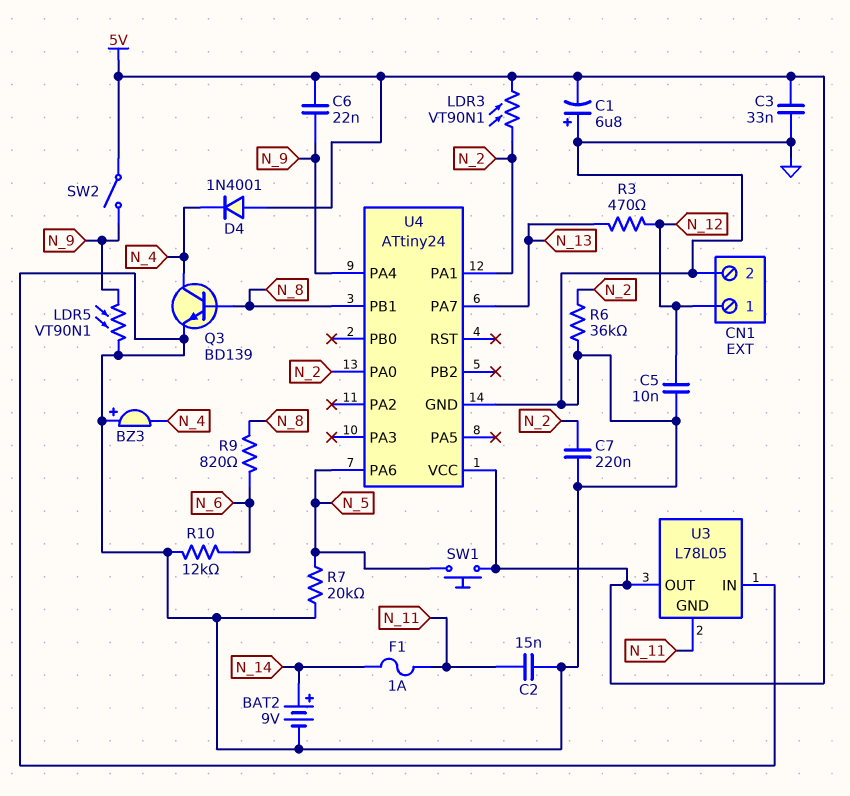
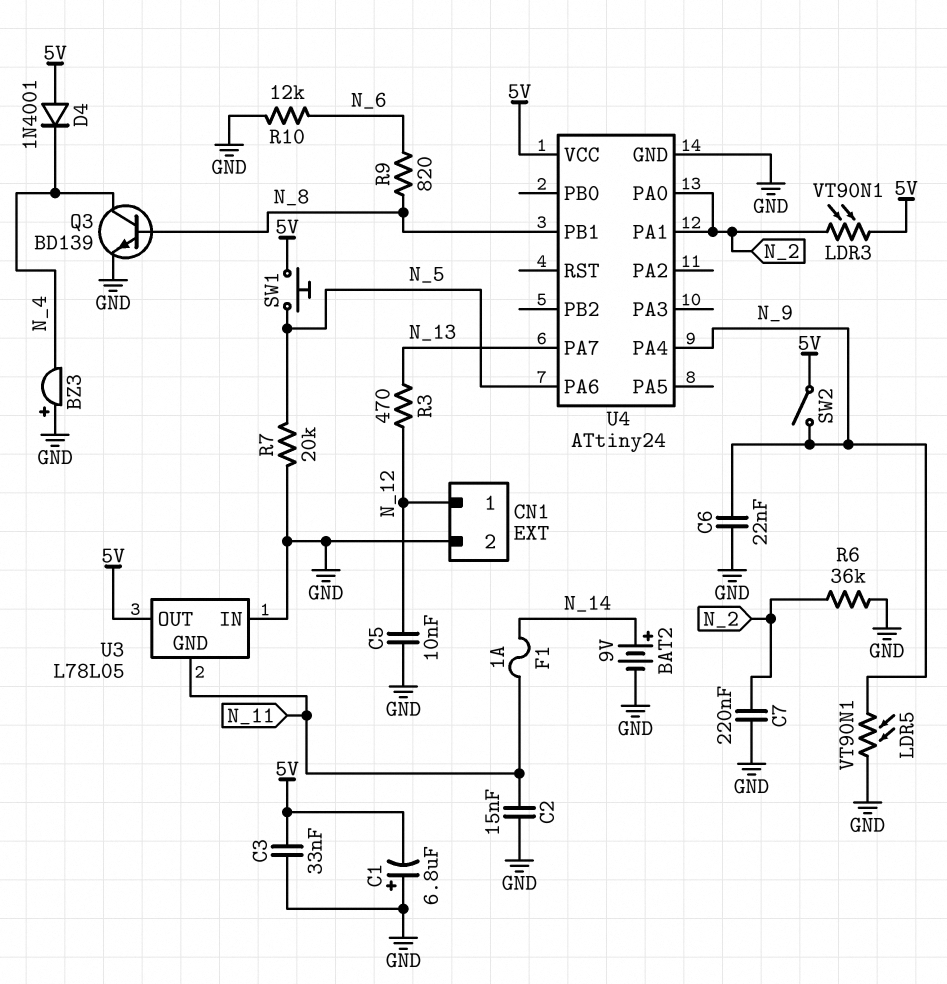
C6: 22nF (5V, N_9) -> 22nF (GND, N_9)

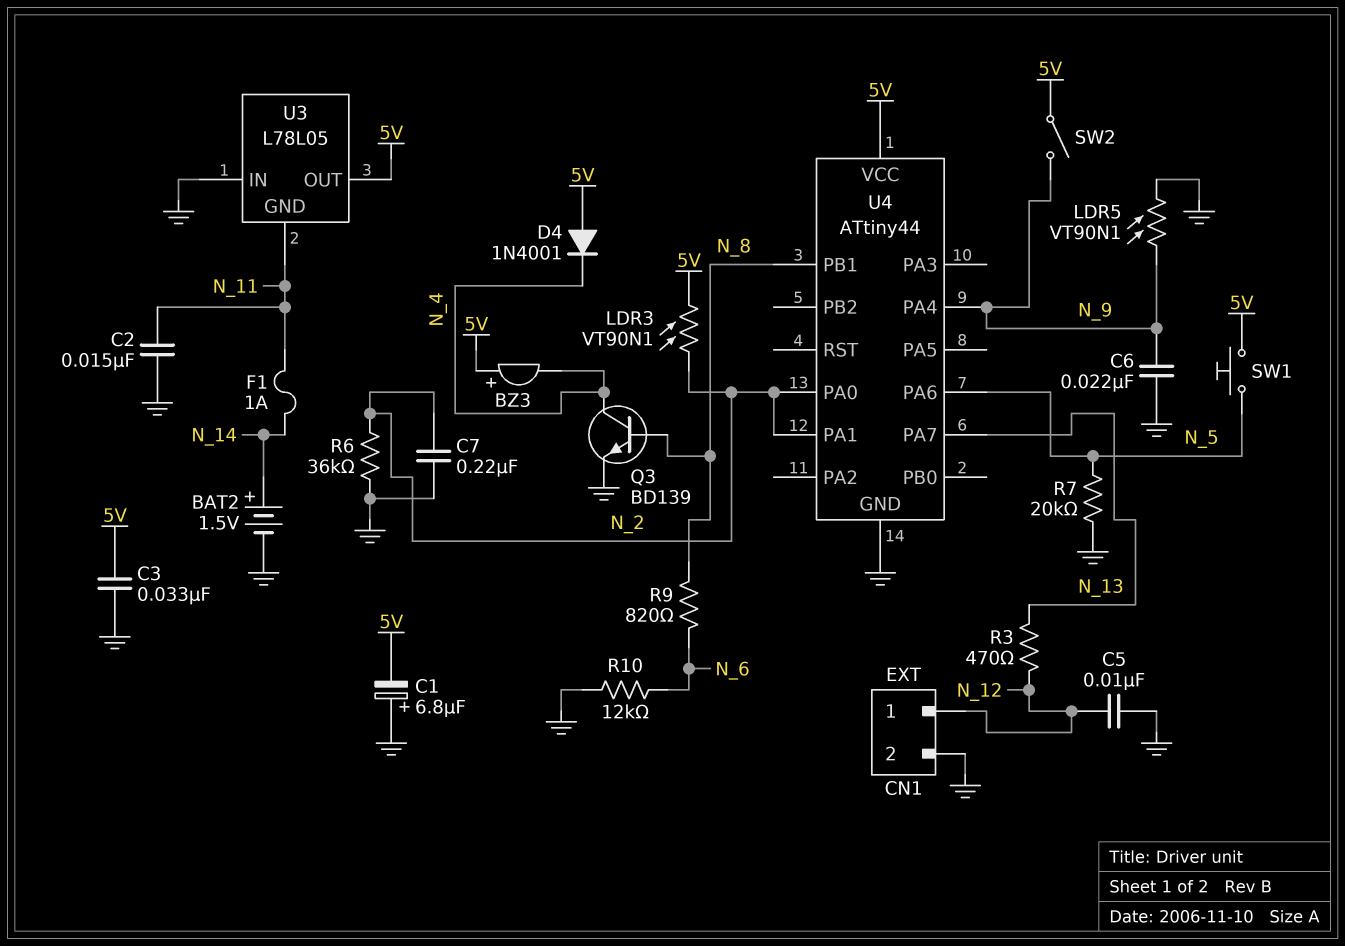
BAT2: 9V (plus N_14, minus GND) -> 1.5V (plus N_14, minus GND)
BZ3: buzzer (plus GND, minus N_4) -> buzzer (plus 5V, minus N_4)
U4: ATtiny24 -> ATtiny44

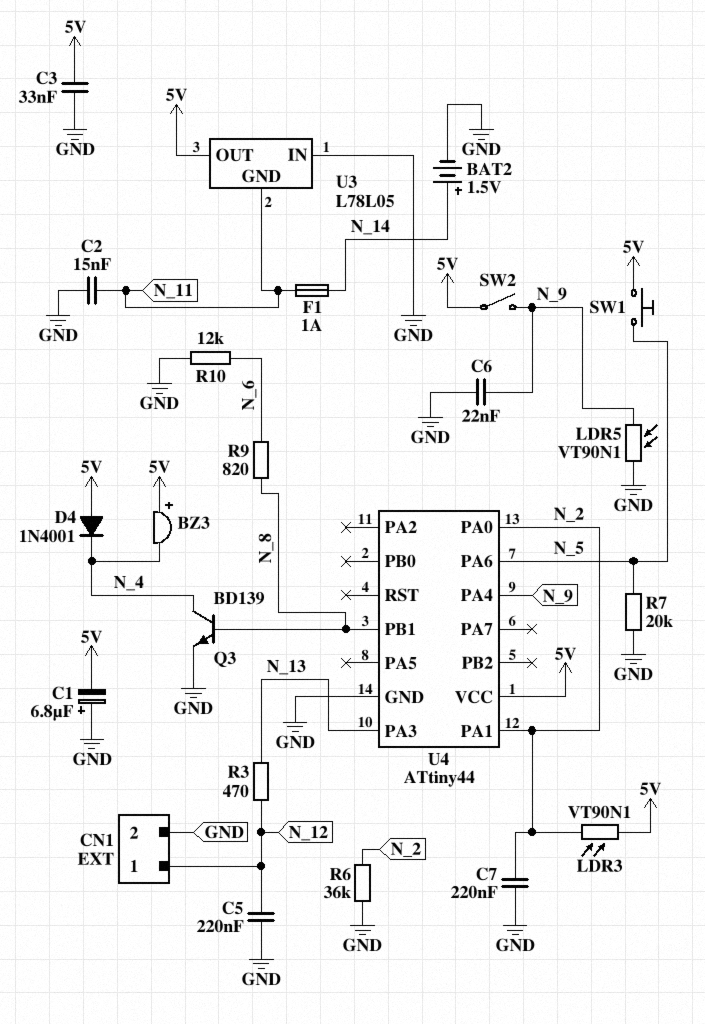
C5: 10nF (GND, N_12) -> 220nF (GND, N_12)
U4 pin PA3: none -> N_13
U4 pin PA7: N_13 -> none

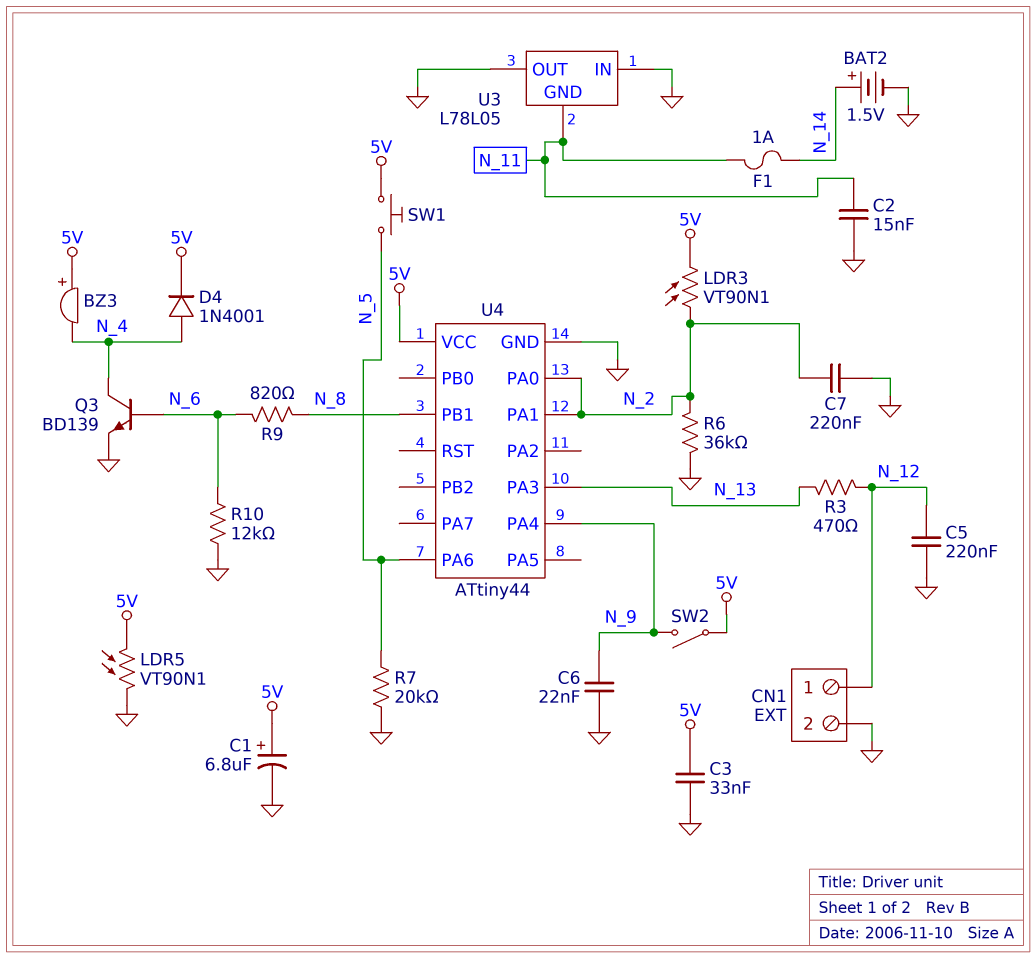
C1: 6.8uF (plus GND, minus 5V) -> 6.8uF (plus 5V, minus GND)
D4: diode 1N4001 (A 5V, K N_4) -> diode 1N4001 (A N_4, K 5V)
LDR5: VT90N1 (GND, N_9) -> VT90N1 (5V, GND)
Q3: NPN BD139 (B N_8, C N_4, E GND) -> NPN BD139 (B N_6, C N_4, E GND)
U3 pin OUT: 5V -> GND

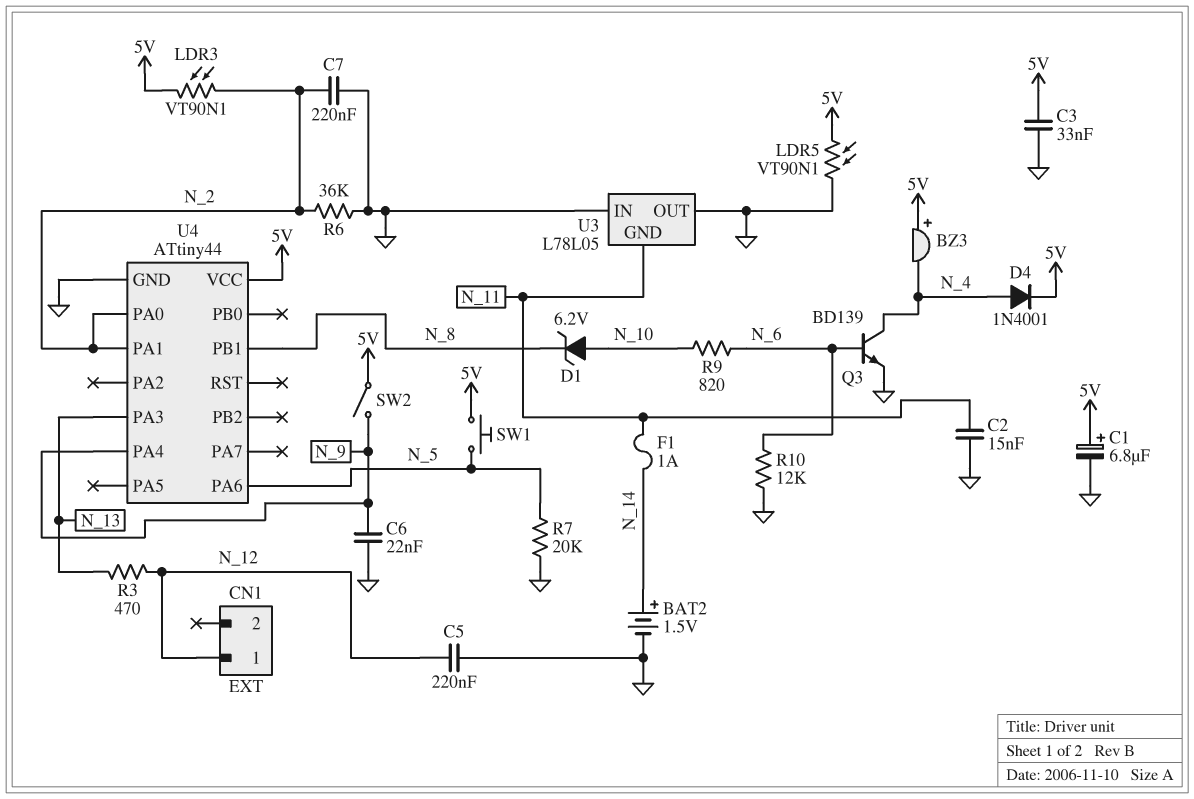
CN1 pin 2: GND -> none
D1: none -> zener 6.2V (A N_10, K N_8)
R9: 820 (N_6, N_8) -> 820 (N_6, N_10)

